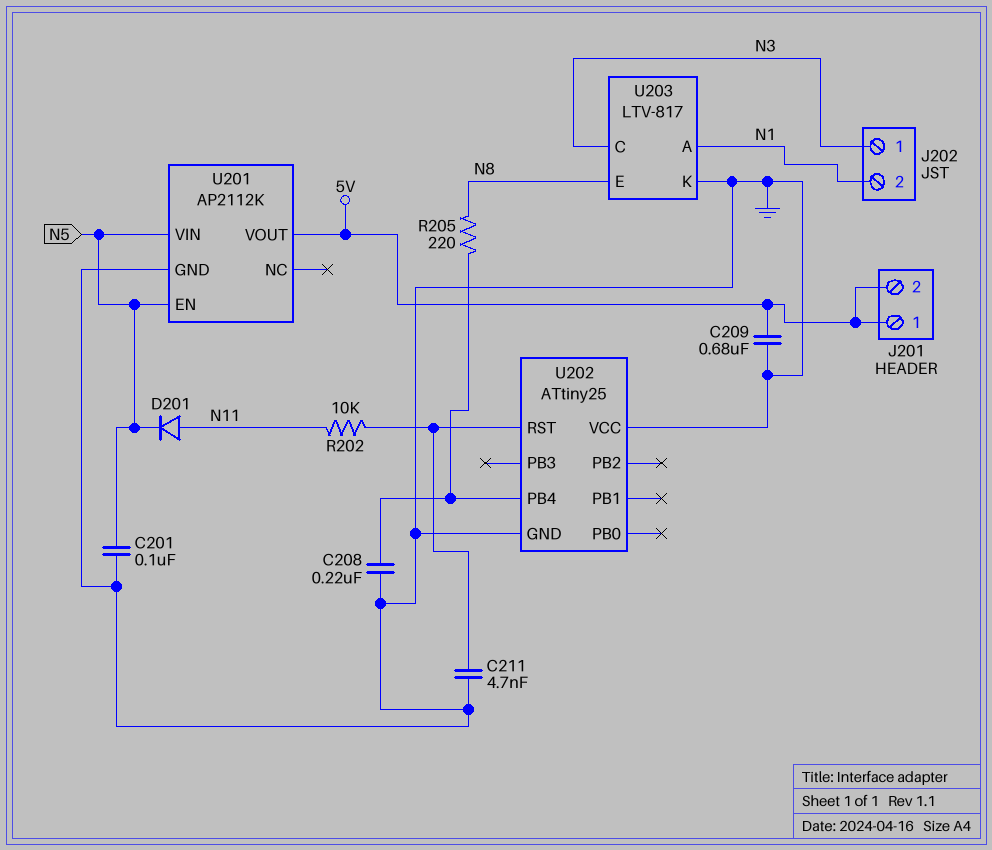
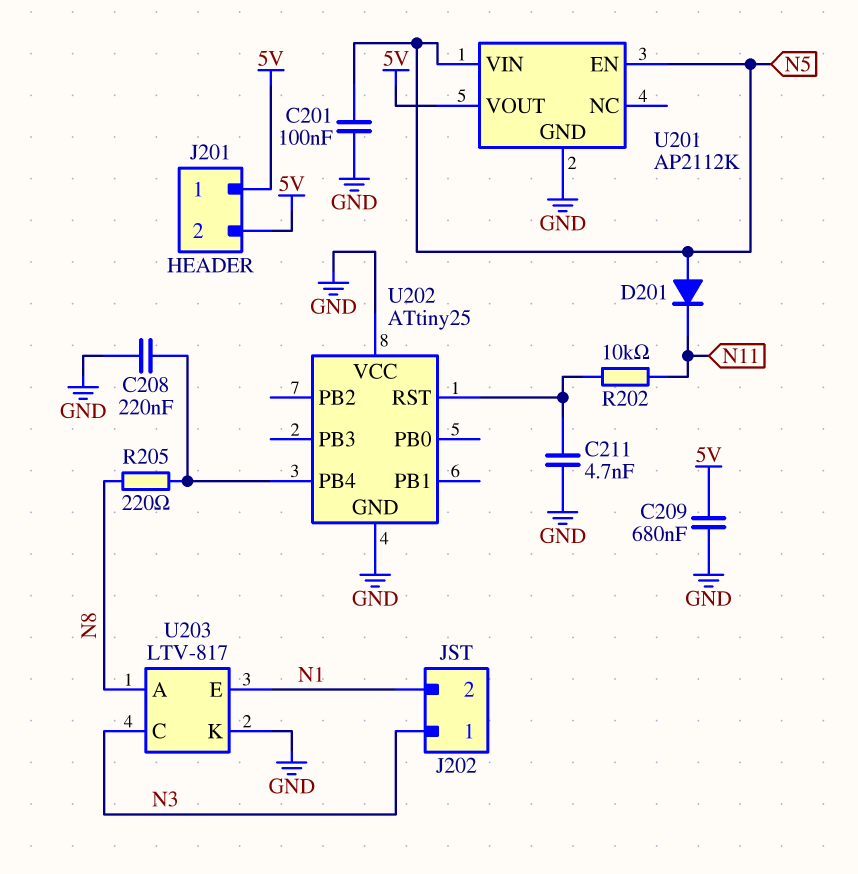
D201: diode (A N11, K N5) -> diode (A N5, K N11)
U203 pin A: N1 -> N8
U203 pin E: N8 -> N1

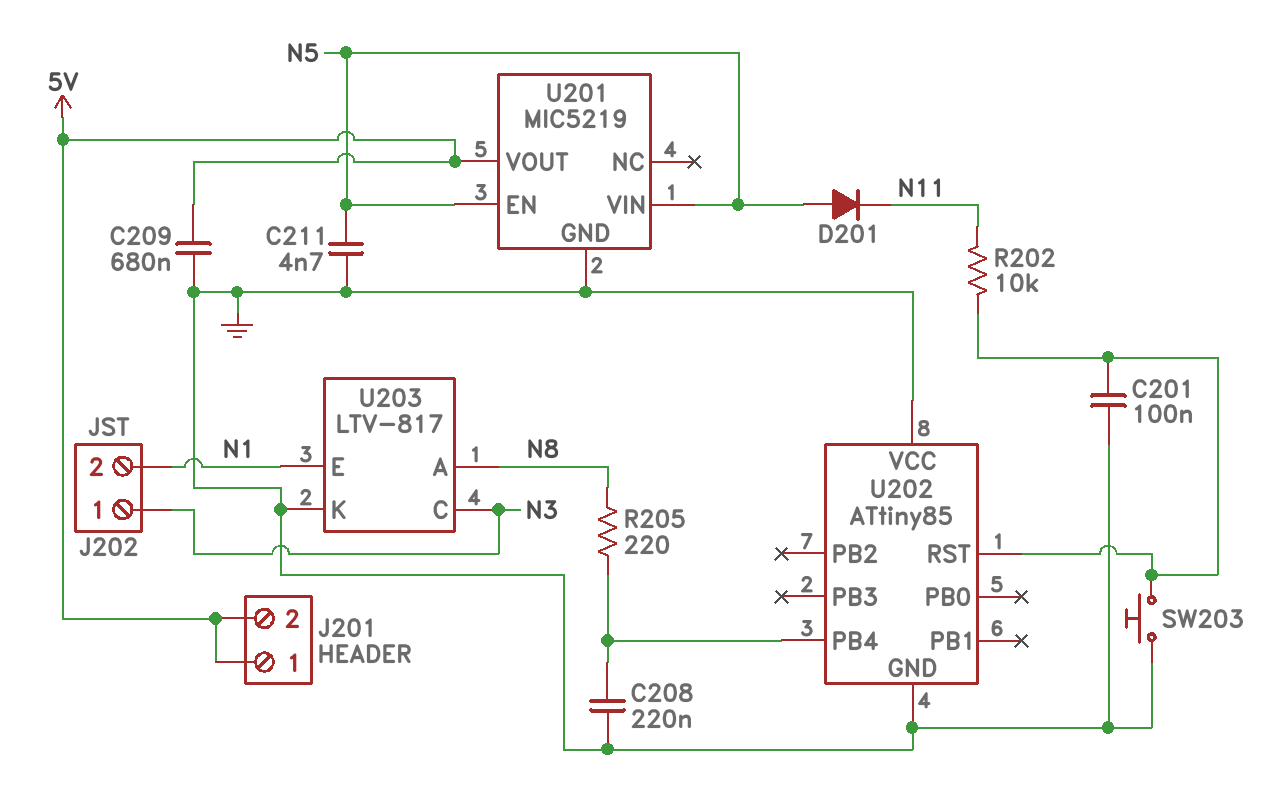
C201: 100nF (GND, N5) -> 100nF (GND, U202/RST)
C211: 4.7nF (GND, U202/RST) -> 4.7nF (GND, N5)
SW203: none -> button (GND, U202/RST)
U201: AP2112K -> MIC5219
U202: ATtiny25 -> ATtiny85

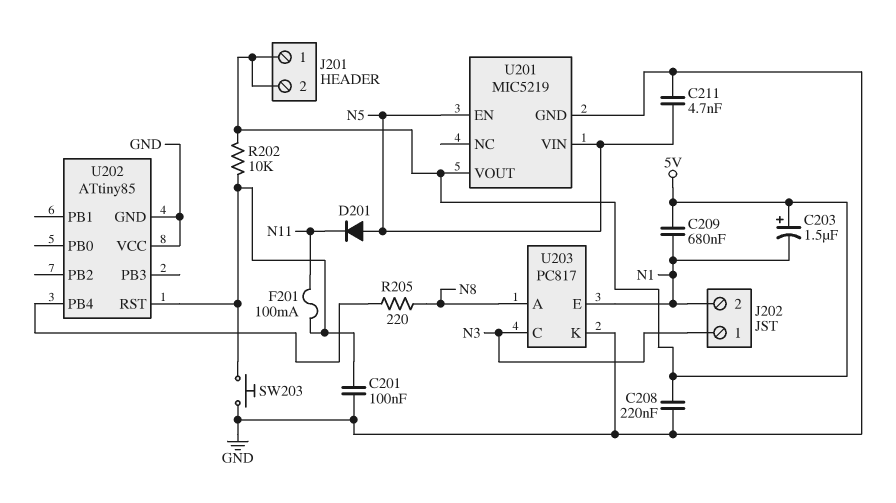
C203: none -> 1.5uF (plus 5V, minus N1)
C208: 220nF (GND, U202/PB4) -> 220nF (5V, GND)
C209: 680nF (5V, GND) -> 680nF (5V, N1)
F201: none -> 100mA (N11, U202/RST)
R202: 10k (N11, U202/RST) -> 10k (5V, U202/RST)
U203: LTV-817 -> PC817

